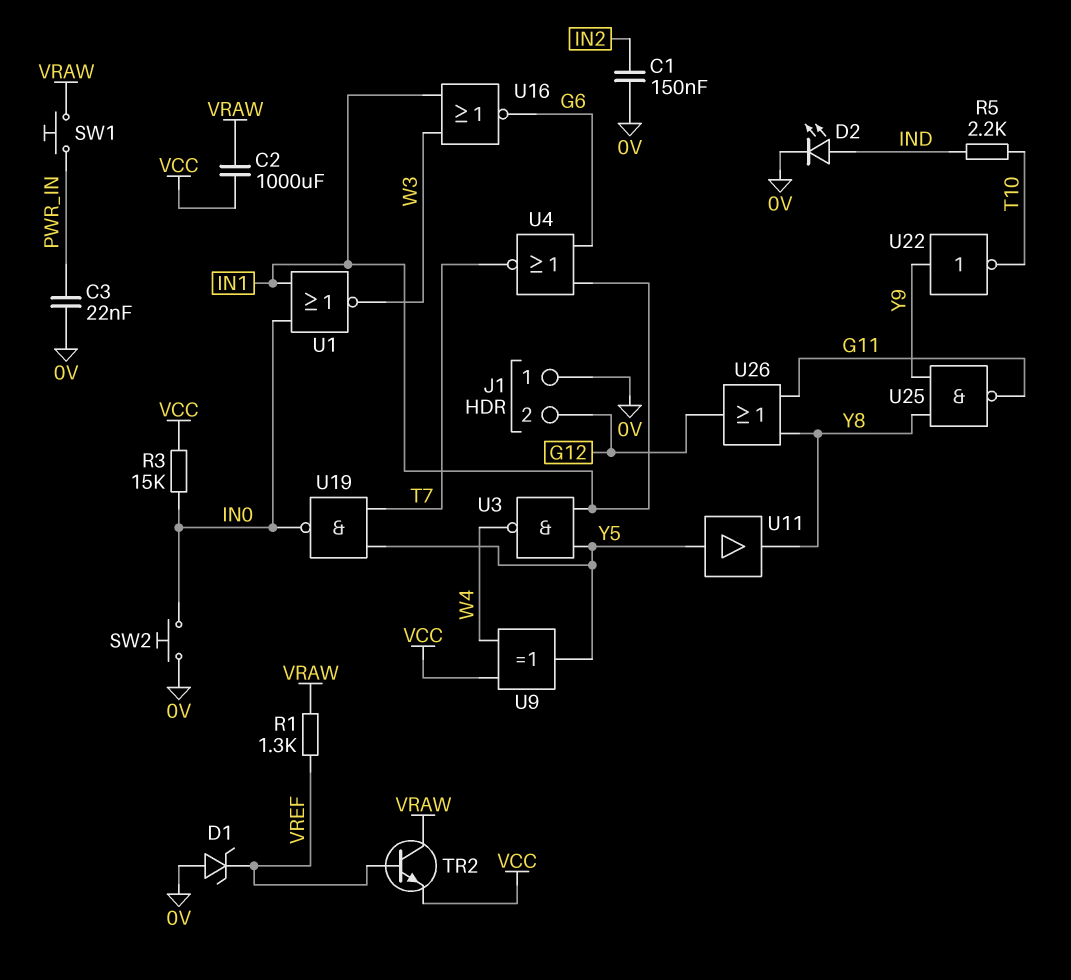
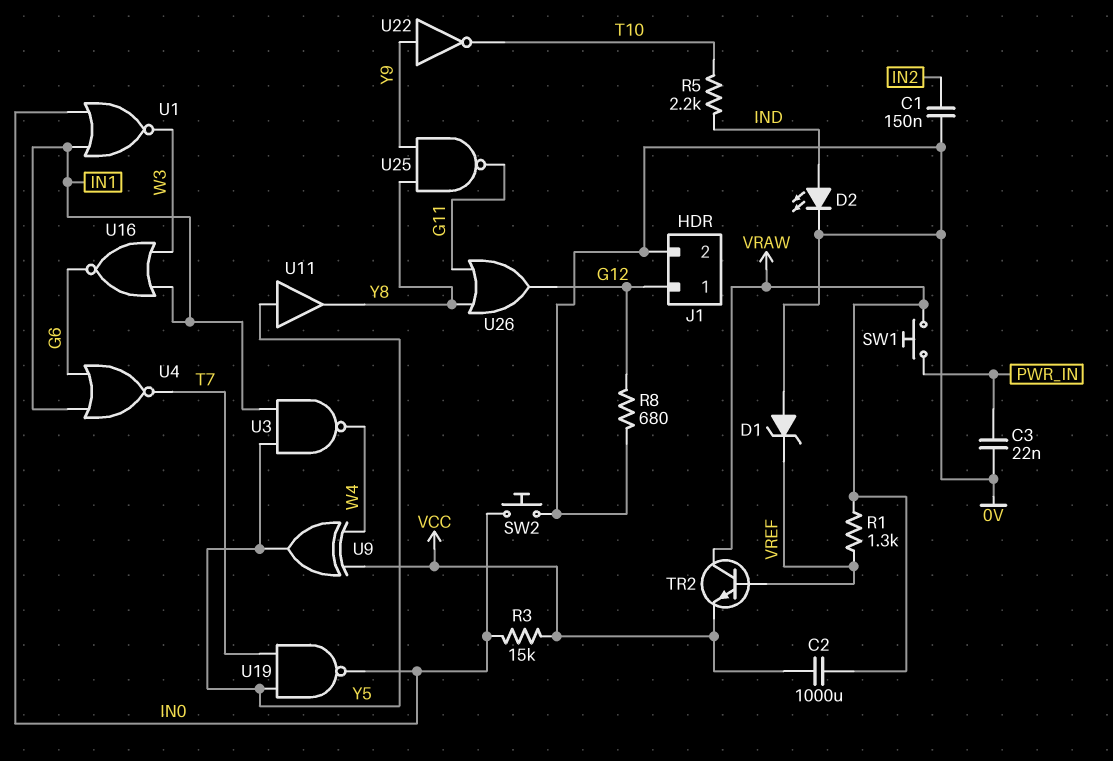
J1 pin 1: 0V -> G12
J1 pin 2: G12 -> 0V
R8: none -> 680 (0V, G12)

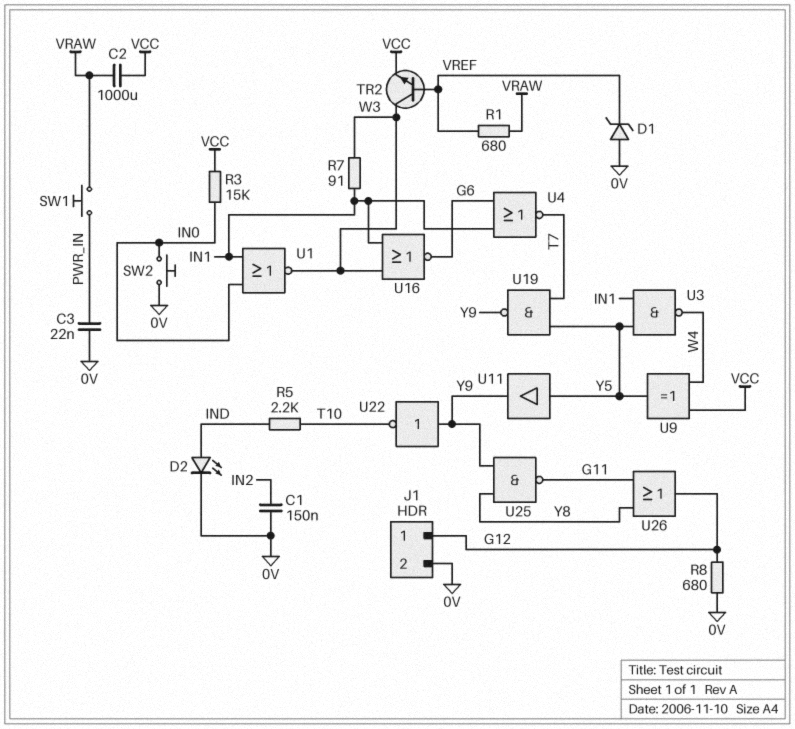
R1: 1.3k (VRAW, VREF) -> 680 (VRAW, VREF)
R7: none -> 91 (IN1, W3)
TR2: NPN (B VREF, C VRAW, E VCC) -> NPN (B VREF, C W3, E VCC)
U11: buffer (in Y5, out Y8) -> buffer (in Y5, out Y9)
U19: NAND (in T7, in Y5, out IN0) -> NAND (in T7, in Y5, out Y9)

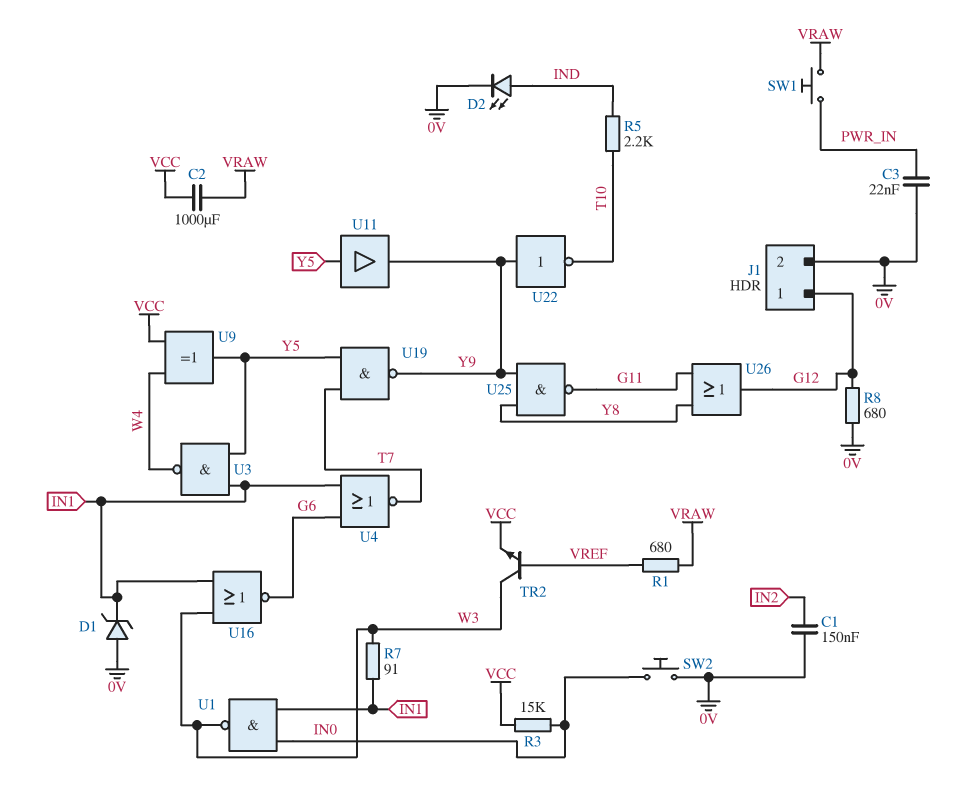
D1: zener (A 0V, K VREF) -> zener (A 0V, K IN1)
U1: NOR (in IN0, in IN1, out W3) -> NAND (in IN0, in IN1, out W3)

